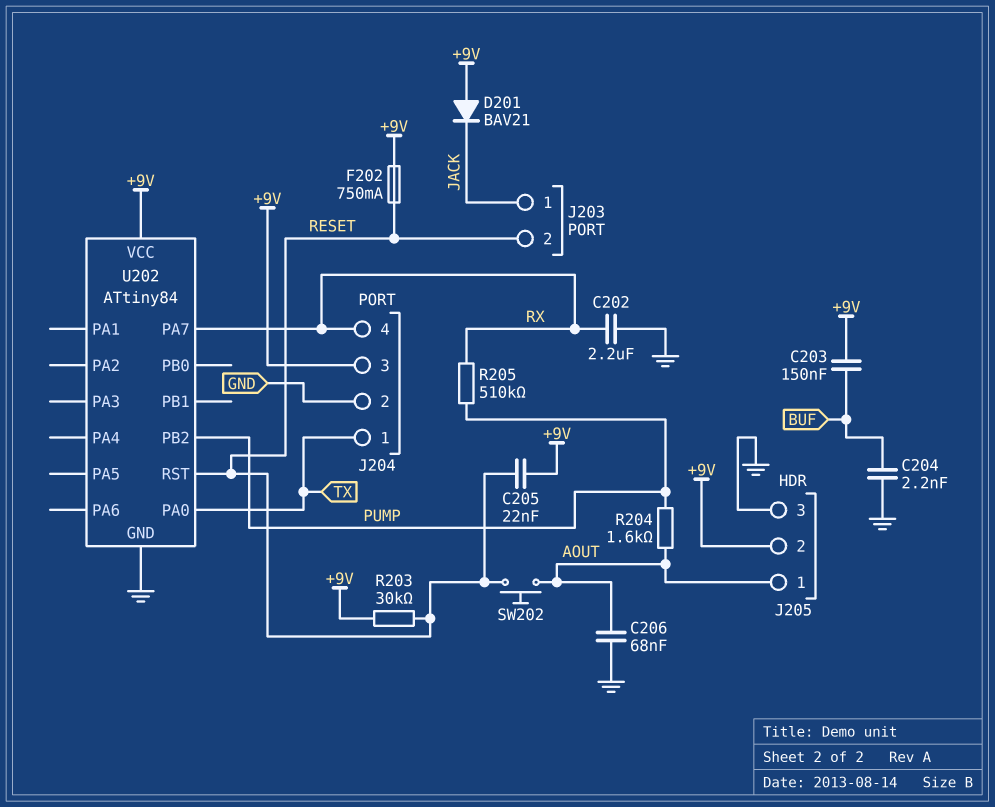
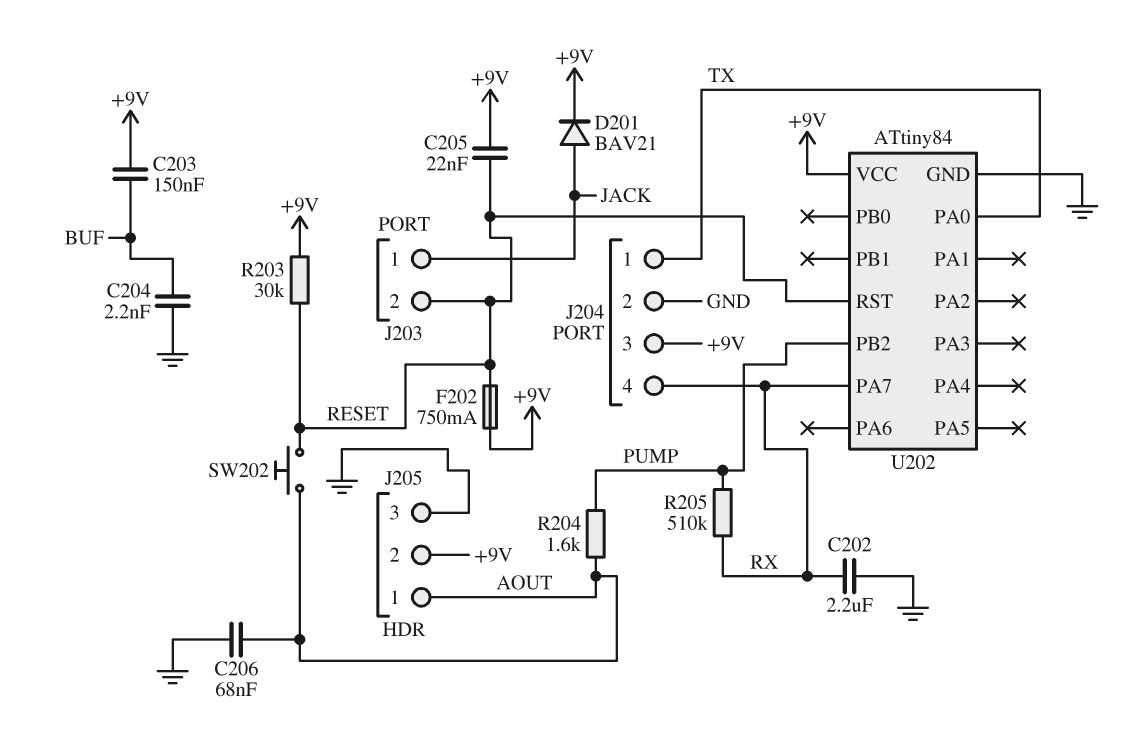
D201: diode BAV21 (A +9V, K JACK) -> diode BAV21 (A JACK, K +9V)

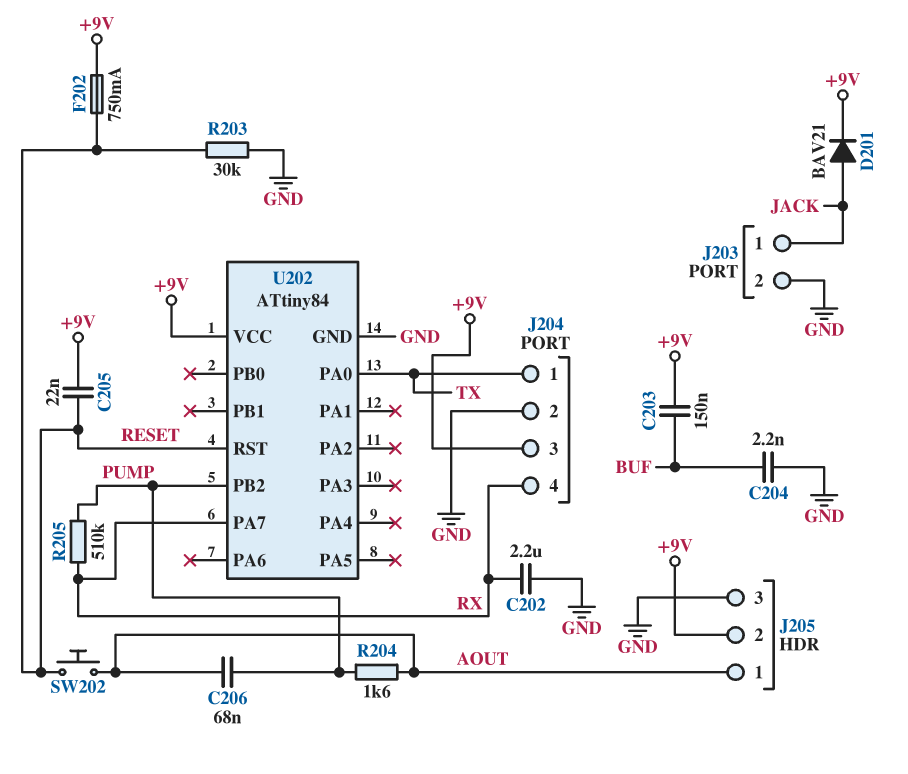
C206: 68nF (AOUT, GND) -> 68nF (AOUT, PUMP)
J203 pin 2: RESET -> GND
R203: 30k (+9V, RESET) -> 30k (GND, RESET)

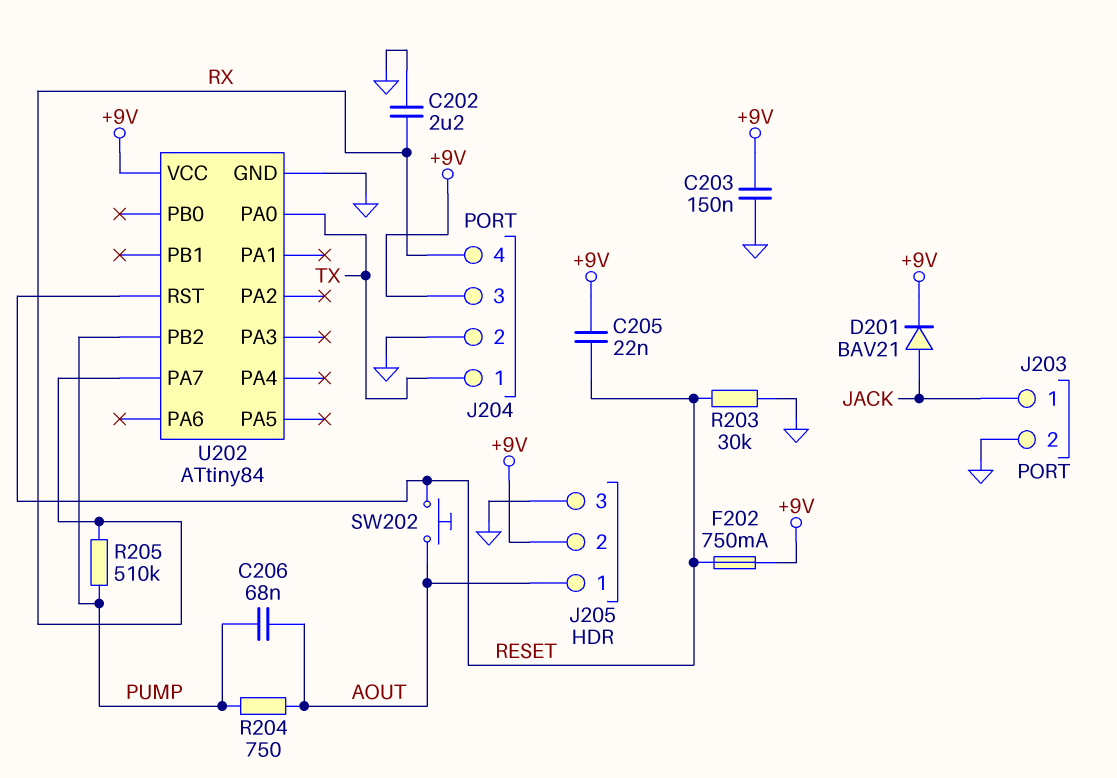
C203: 150nF (+9V, BUF) -> 150nF (+9V, GND)
C204: 2.2nF (BUF, GND) -> none
R204: 1.6k (AOUT, PUMP) -> 750 (AOUT, PUMP)

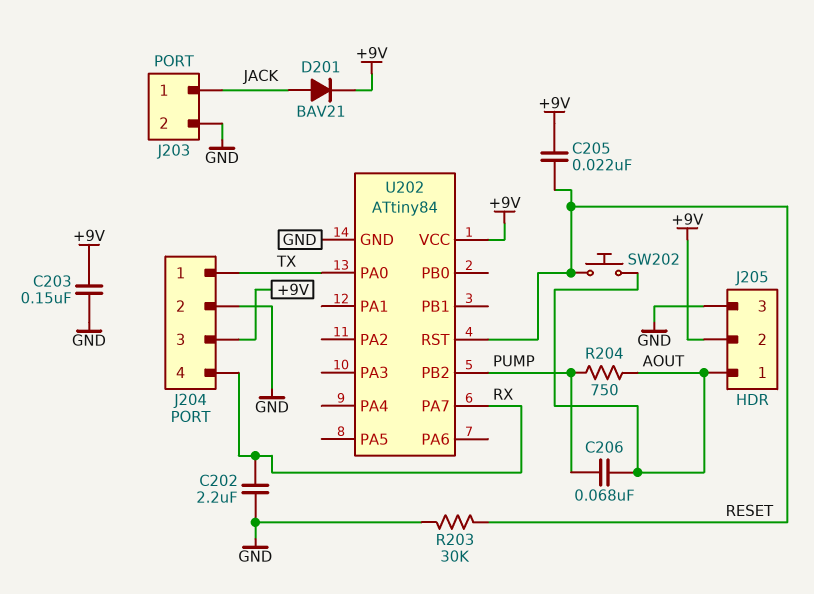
F202: 750mA (+9V, RESET) -> none
R205: 510k (PUMP, RX) -> none

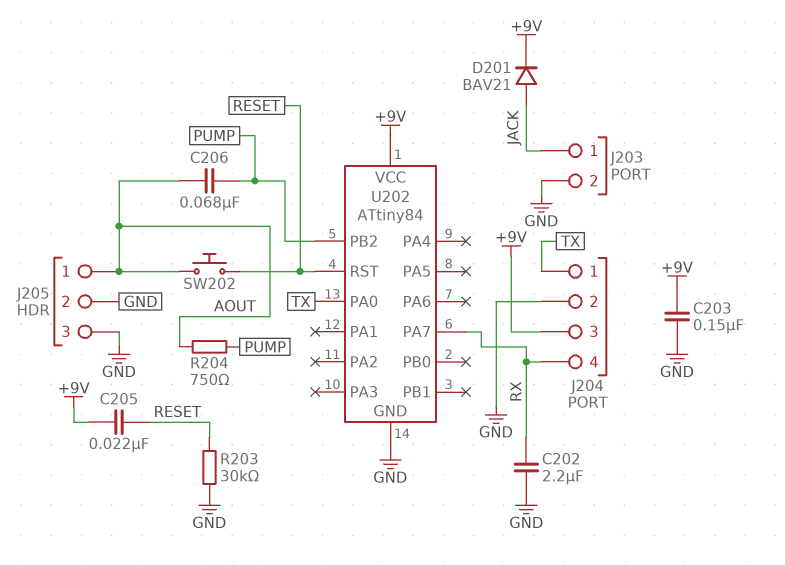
J205 pin 2: +9V -> GND

